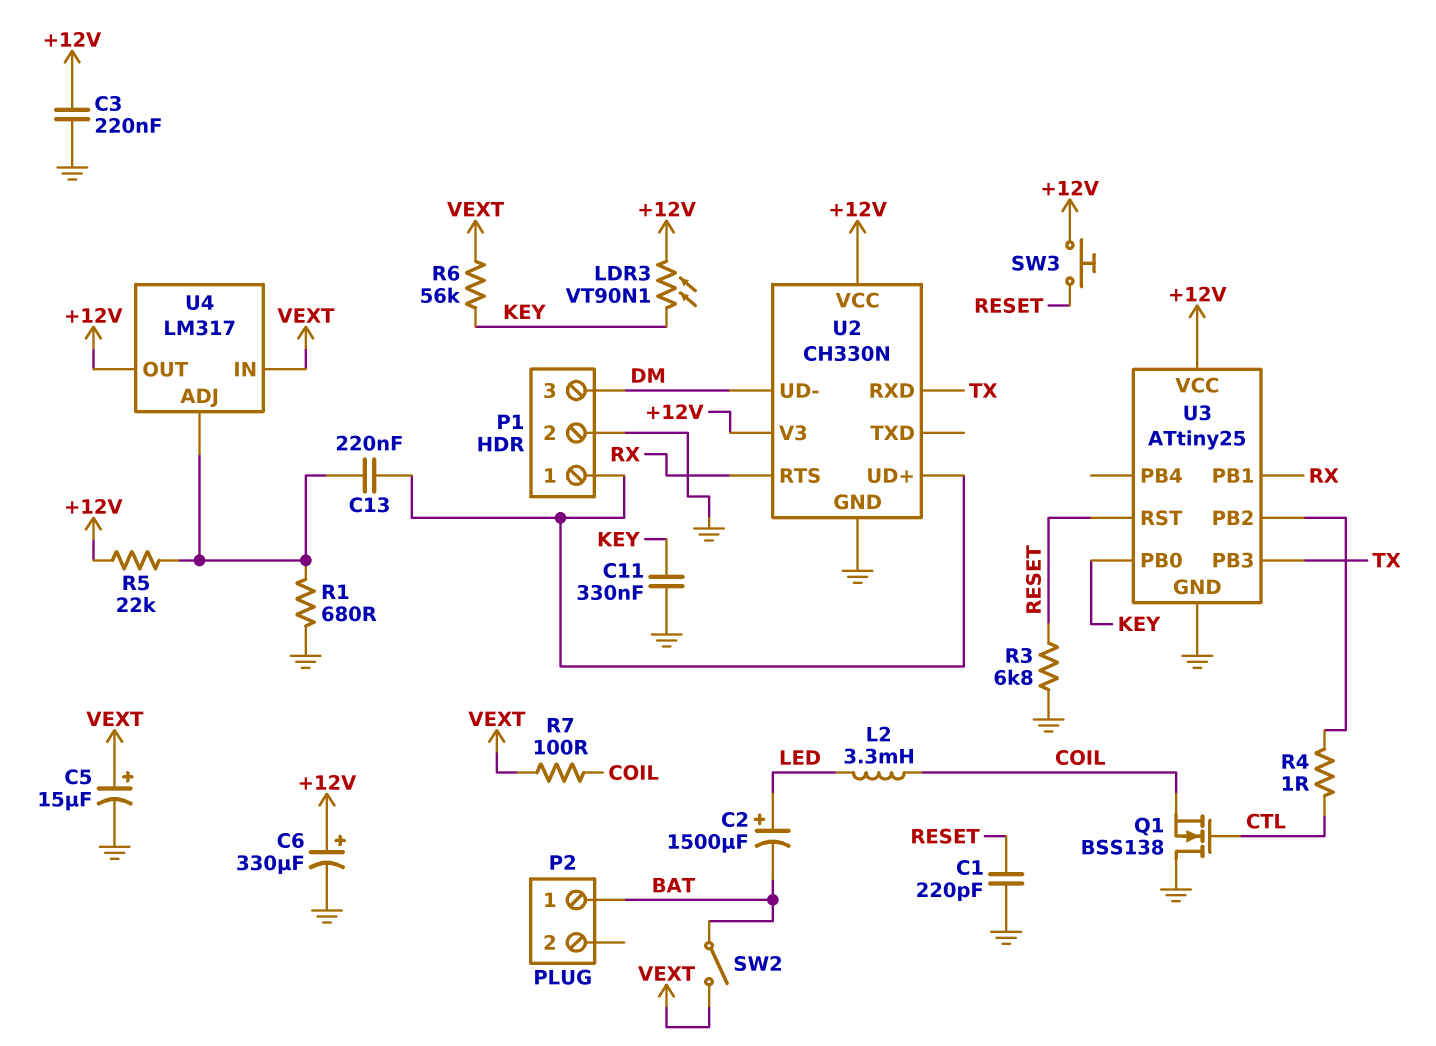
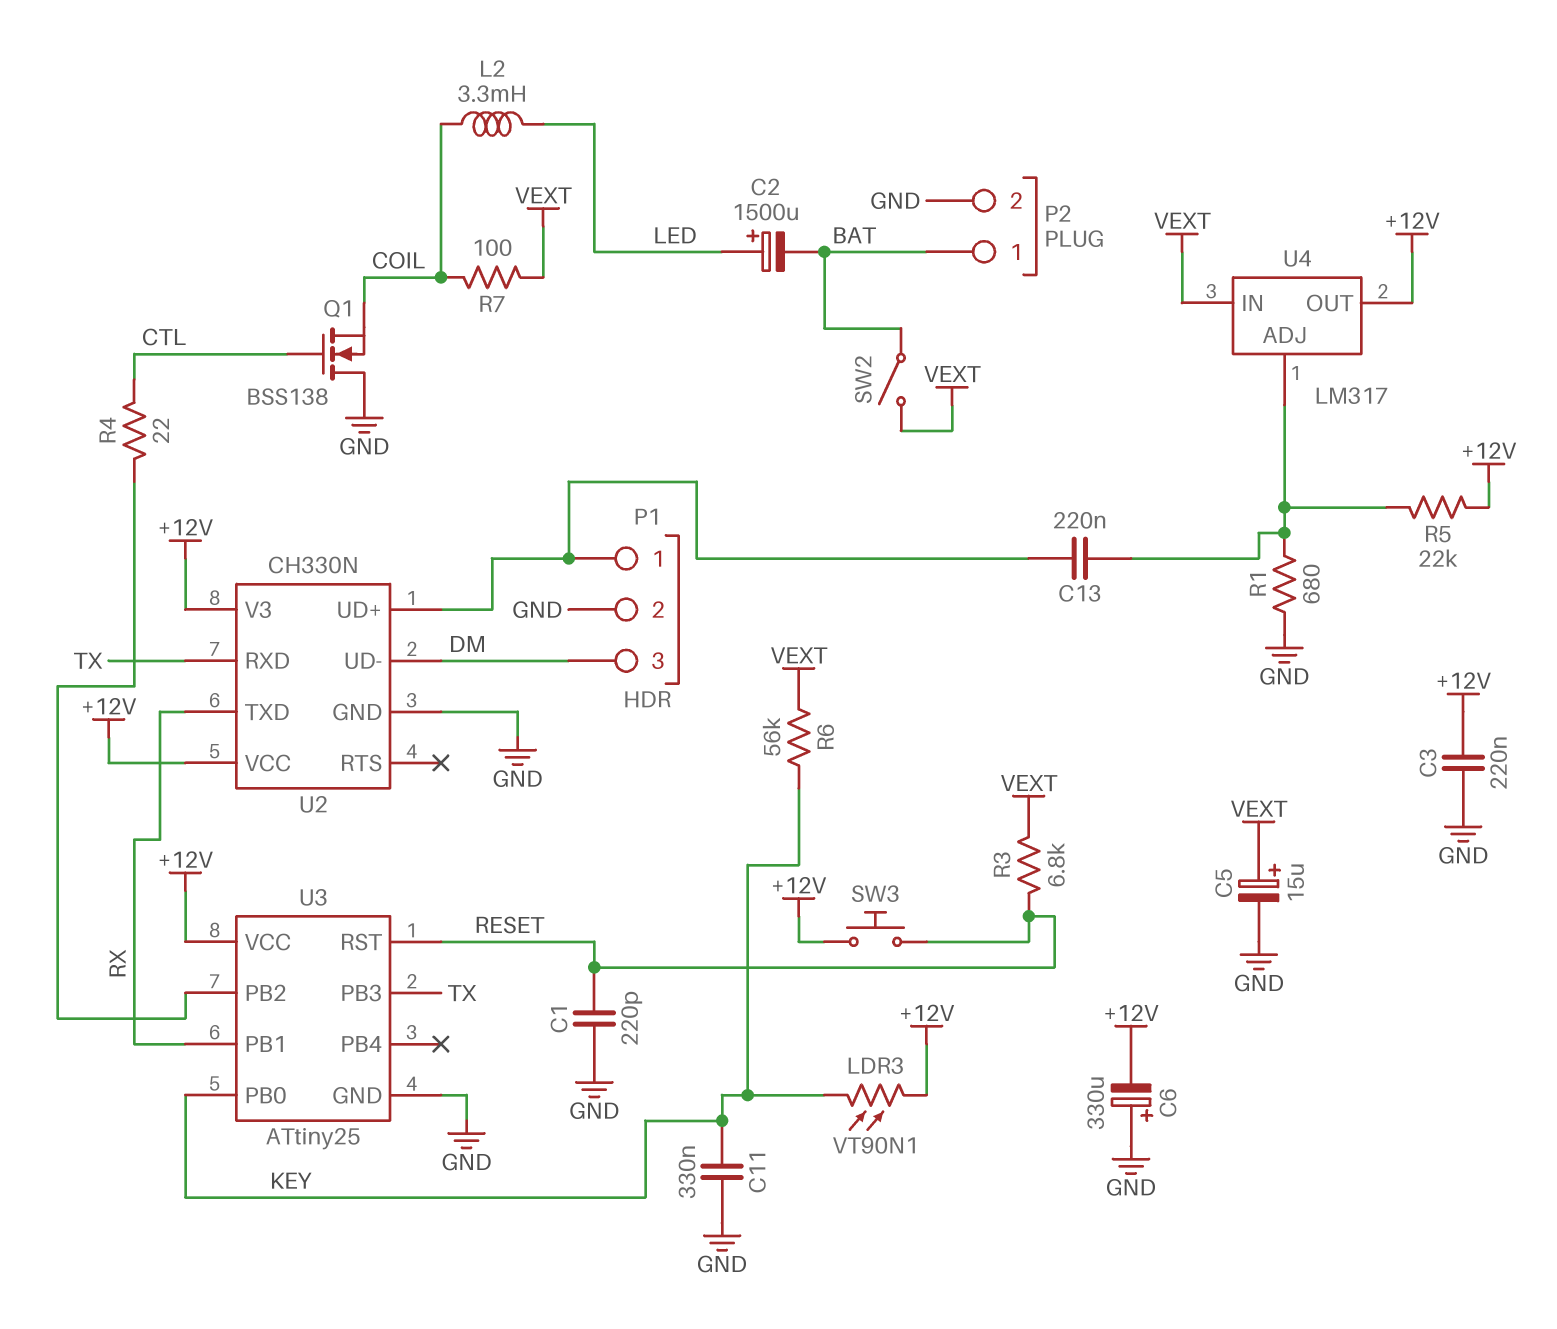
C6: 330uF (plus +12V, minus GND) -> 330uF (plus GND, minus +12V)
P2 pin 2: none -> GND
R3: 6.8k (GND, RESET) -> 6.8k (RESET, VEXT)
R4: 1 (CTL, U3/PB2) -> 22 (CTL, U3/PB2)
U2 pin RTS: RX -> none
U2 pin TXD: none -> RX

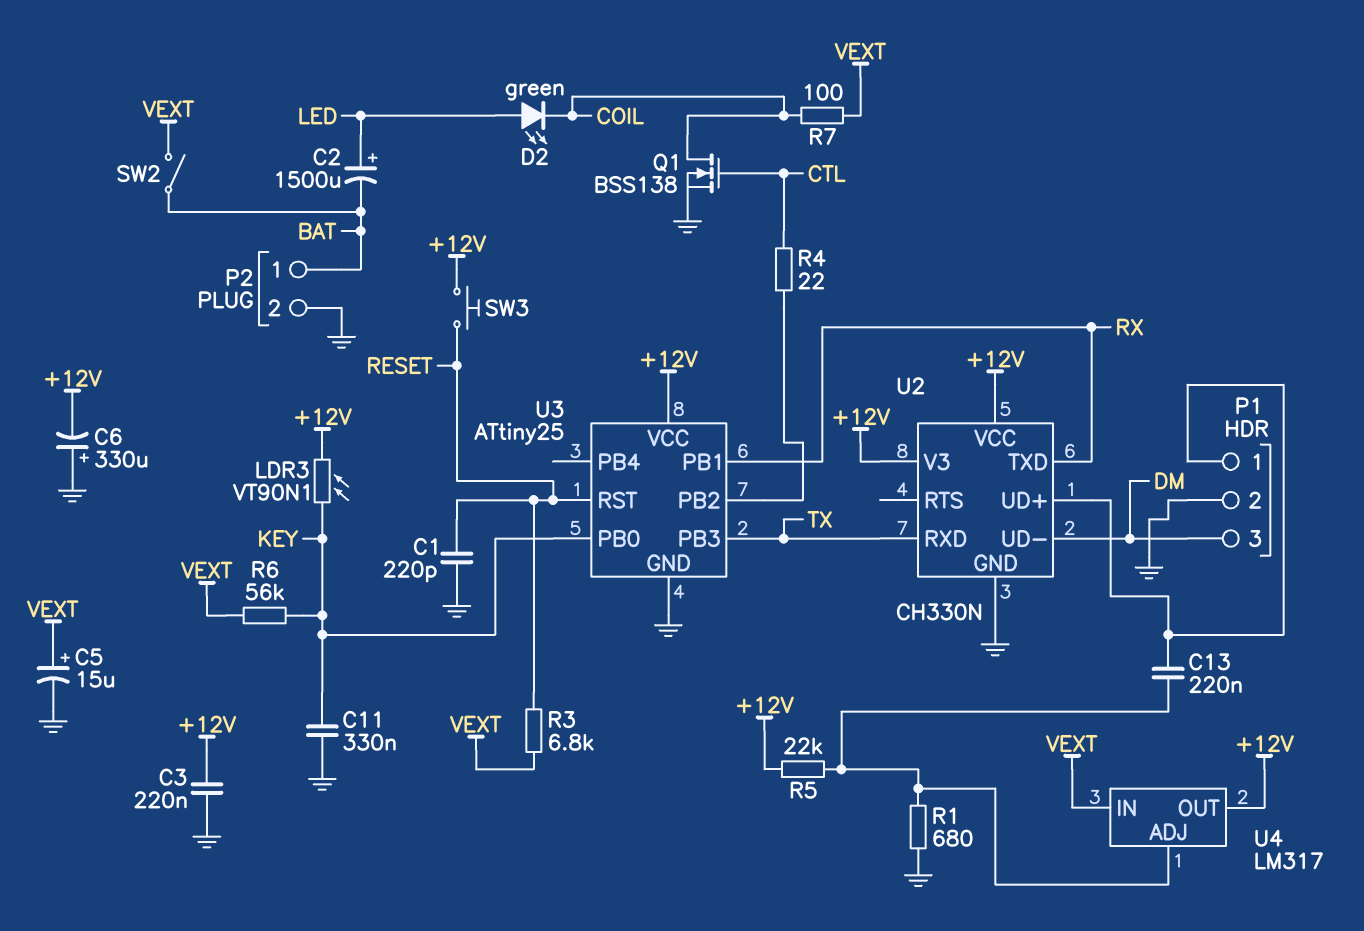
D2: none -> LED green (A LED, K COIL)
L2: 3.3mH (COIL, LED) -> none
Q1: NMOS BSS138 (G CTL, D GND, S COIL) -> NMOS BSS138 (G CTL, D COIL, S GND)

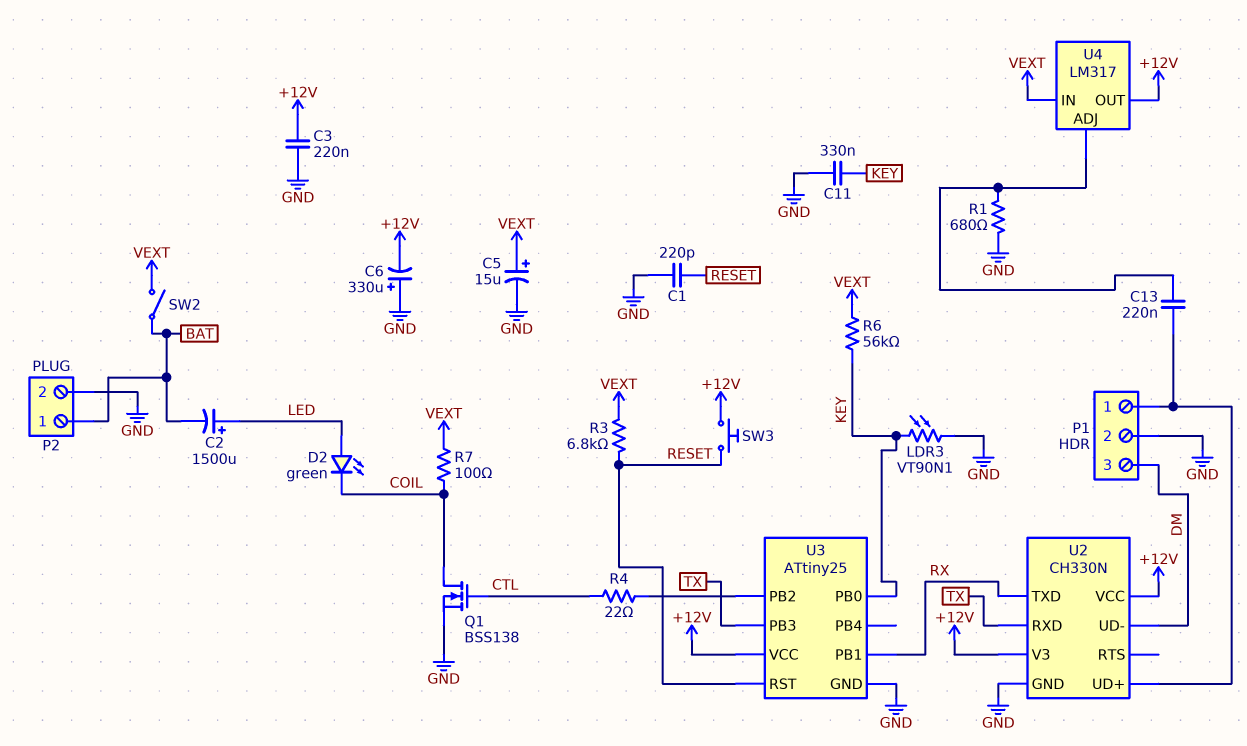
LDR3: VT90N1 (+12V, KEY) -> VT90N1 (GND, KEY)
R5: 22k (+12V, U4/ADJ) -> none

